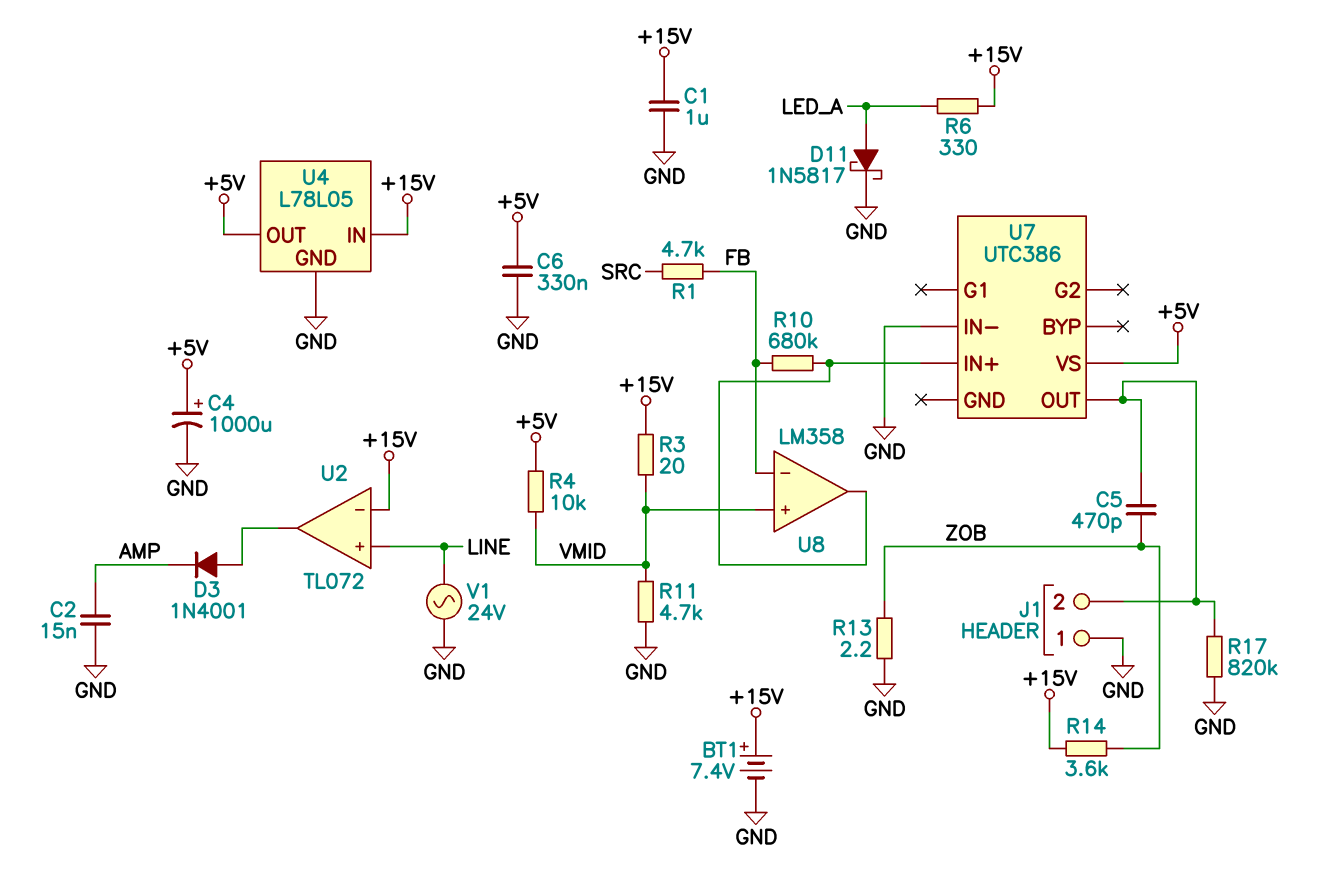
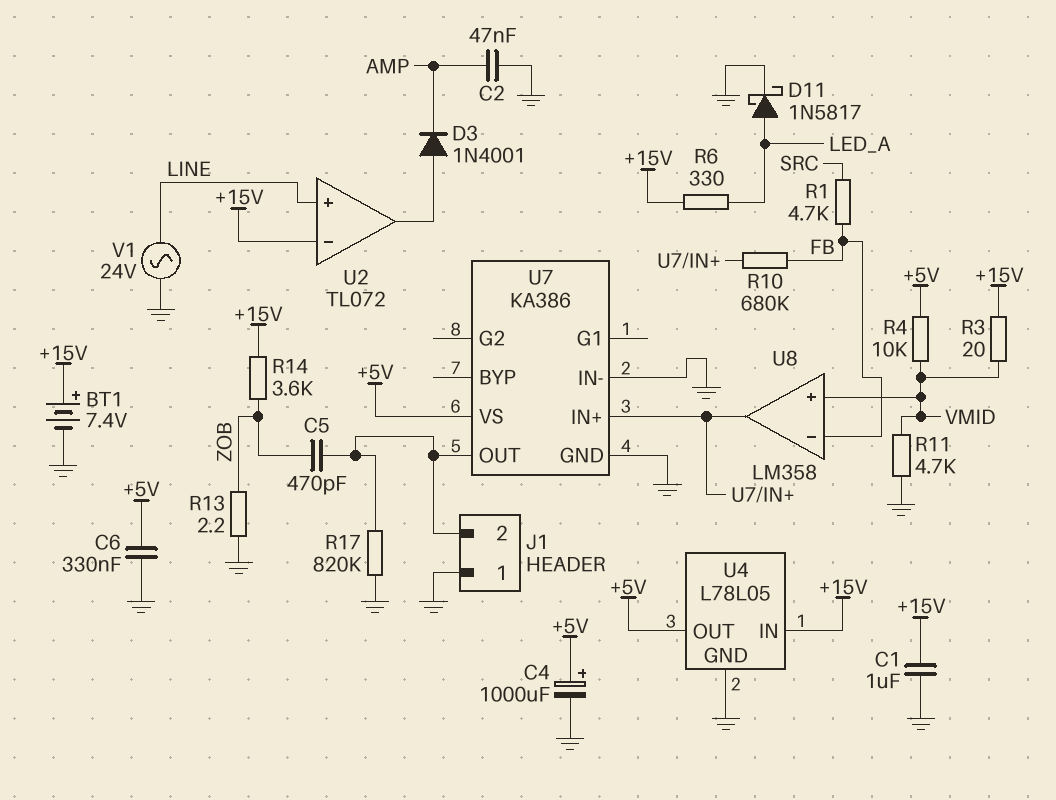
C2: 15nF (AMP, GND) -> 47nF (AMP, GND)
U7: UTC386 -> KA386
U7 pin GND: none -> GND

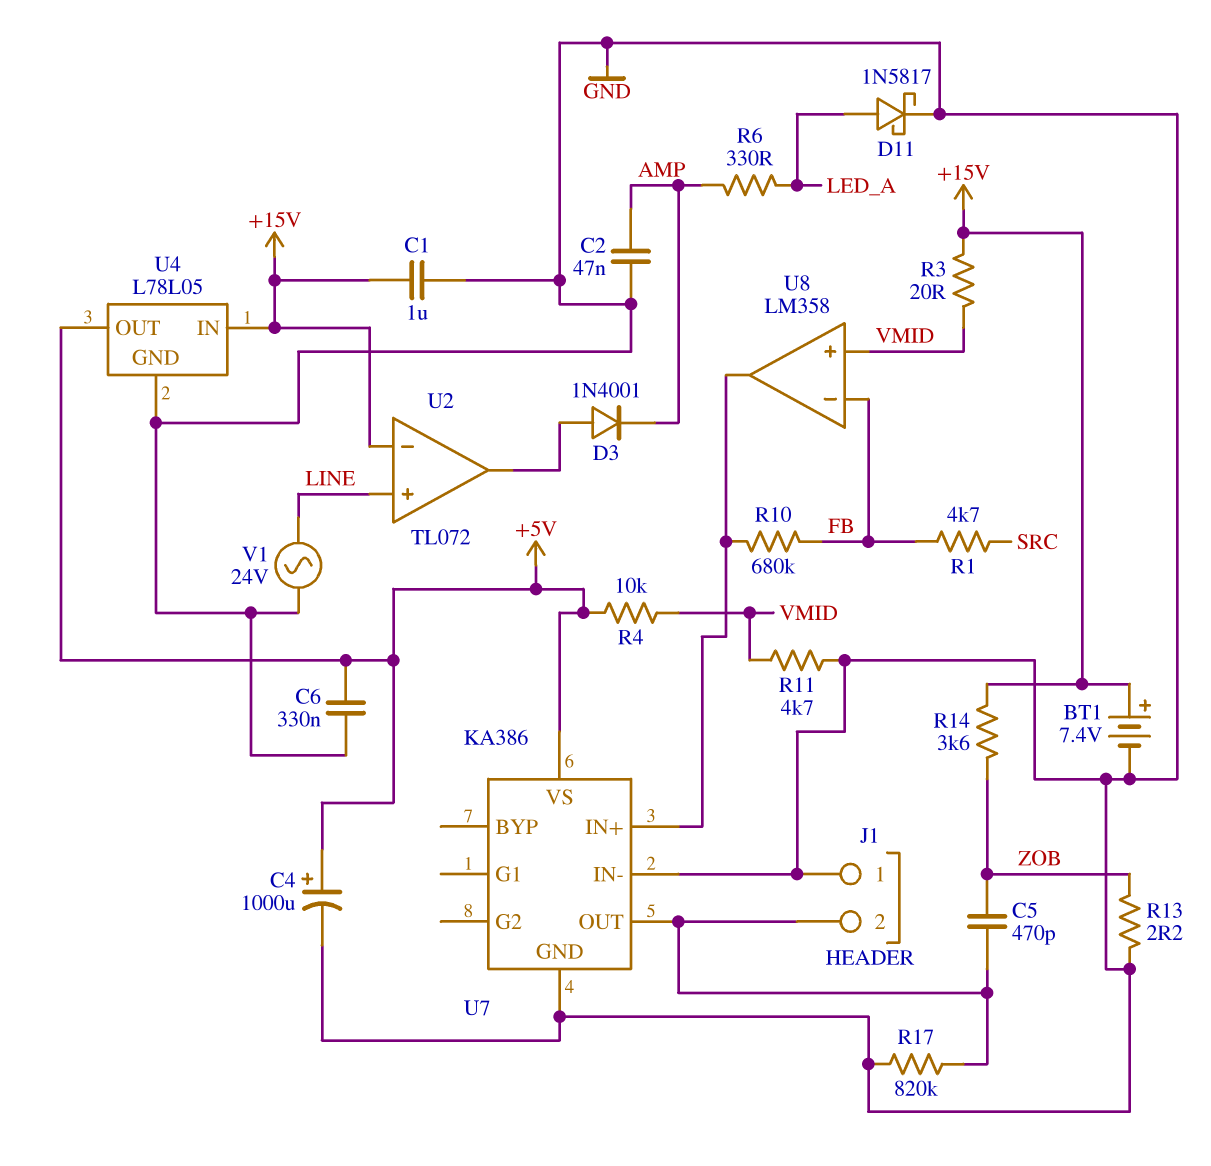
R6: 330 (+15V, LED_A) -> 330 (AMP, LED_A)

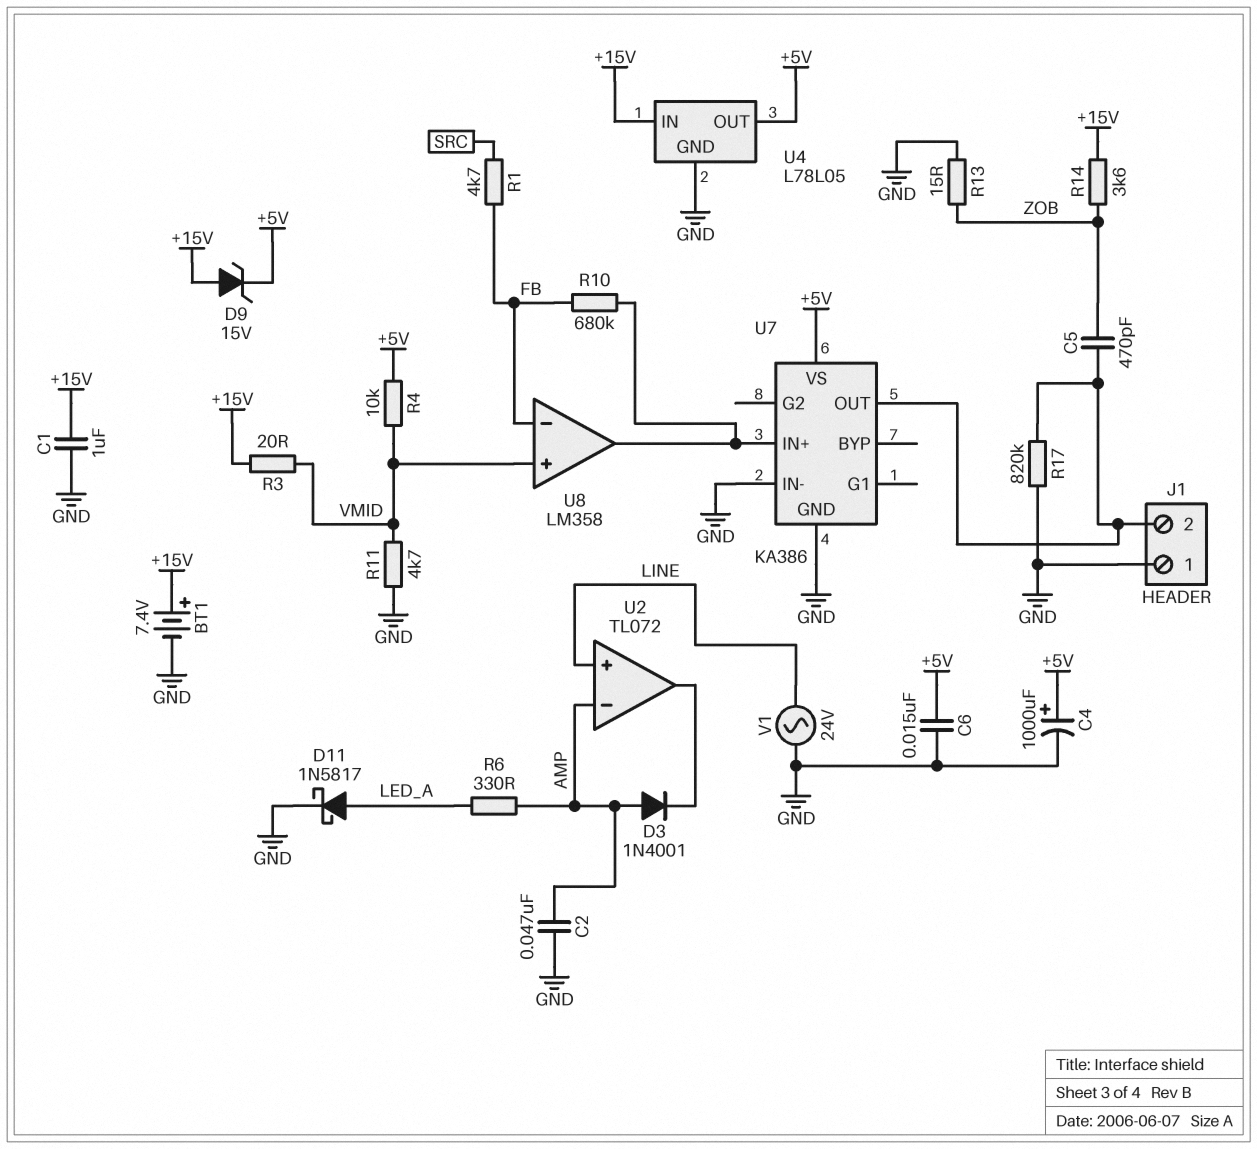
C6: 330nF (+5V, GND) -> 15nF (+5V, GND)
D3: diode 1N4001 (A U2/out, K AMP) -> diode 1N4001 (A AMP, K U2/out)
D9: none -> zener 15V (A +15V, K +5V)
R13: 2.2 (GND, ZOB) -> 15 (GND, ZOB)
U2 pin in-: +15V -> AMP

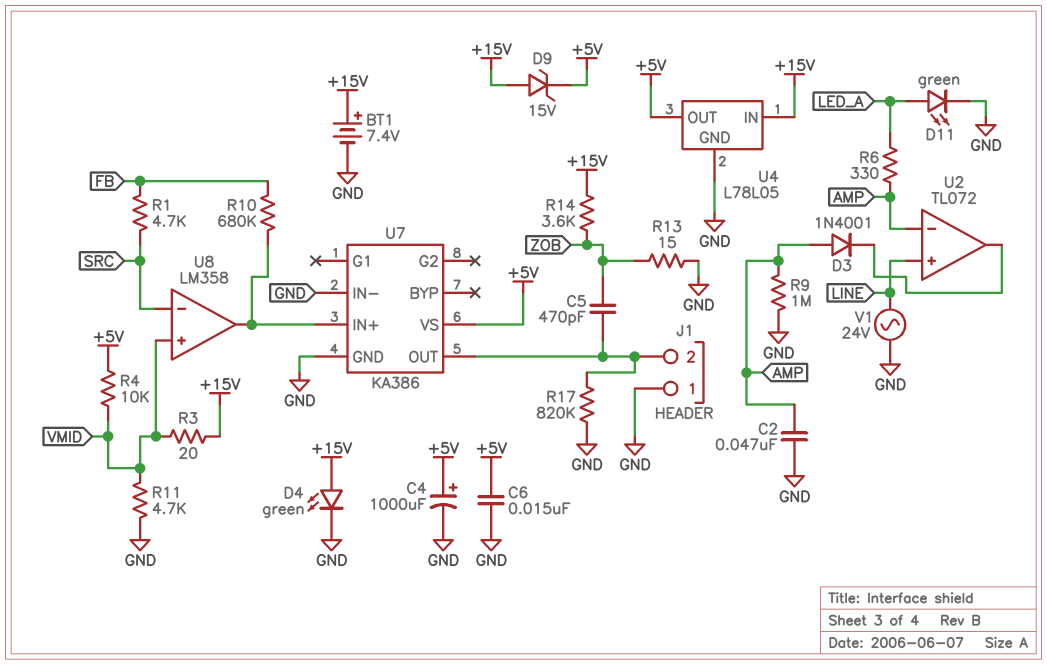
C1: 1uF (+15V, GND) -> none
D4: none -> LED green (A +15V, K GND)
D11: schottky 1N5817 (A LED_A, K GND) -> LED green (A LED_A, K GND)
R9: none -> 1M (AMP, GND)
U8 pin in-: FB -> SRC

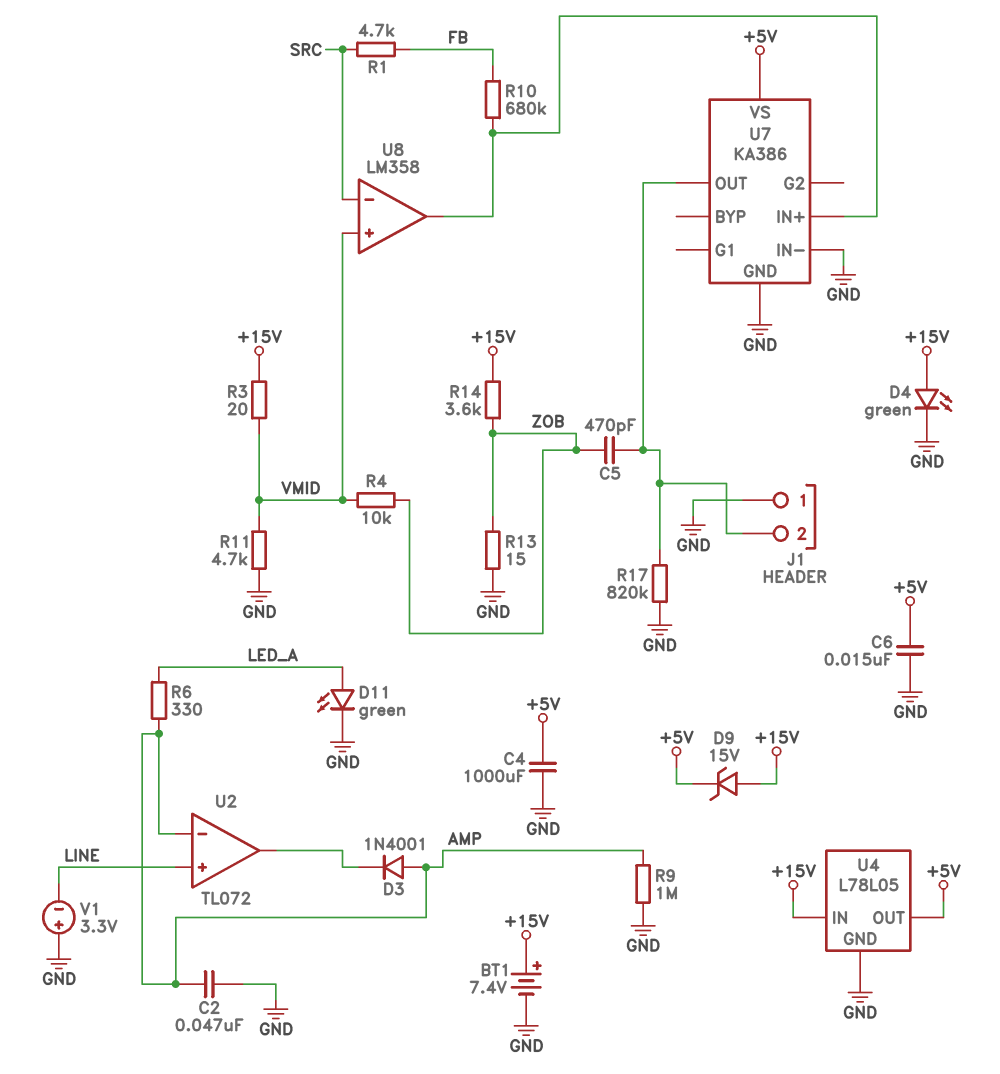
C4: 1000uF (plus +5V, minus GND) -> 1000uF (+5V, GND)
R4: 10k (+5V, VMID) -> 10k (VMID, ZOB)
V1: AC 24V (GND, LINE) -> 3.3V (plus GND, minus LINE)

